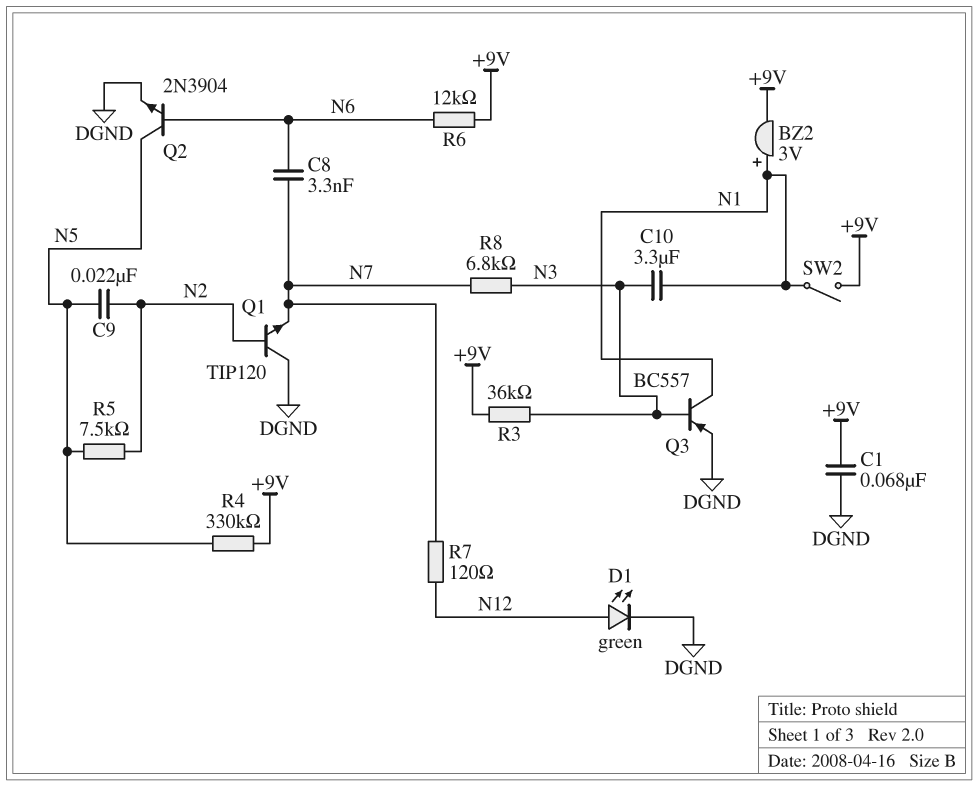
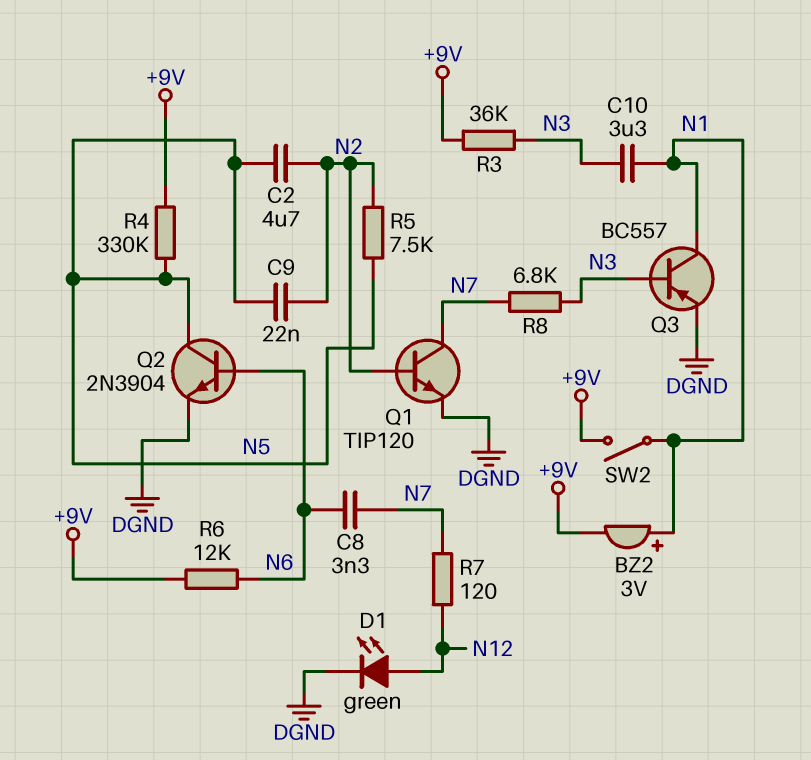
C1: 68nF (+9V, DGND) -> none
C2: none -> 4.7uF (N2, N5)
Q1: NPN TIP120 (B N2, C DGND, E N7) -> NPN TIP120 (B N2, C N7, E DGND)

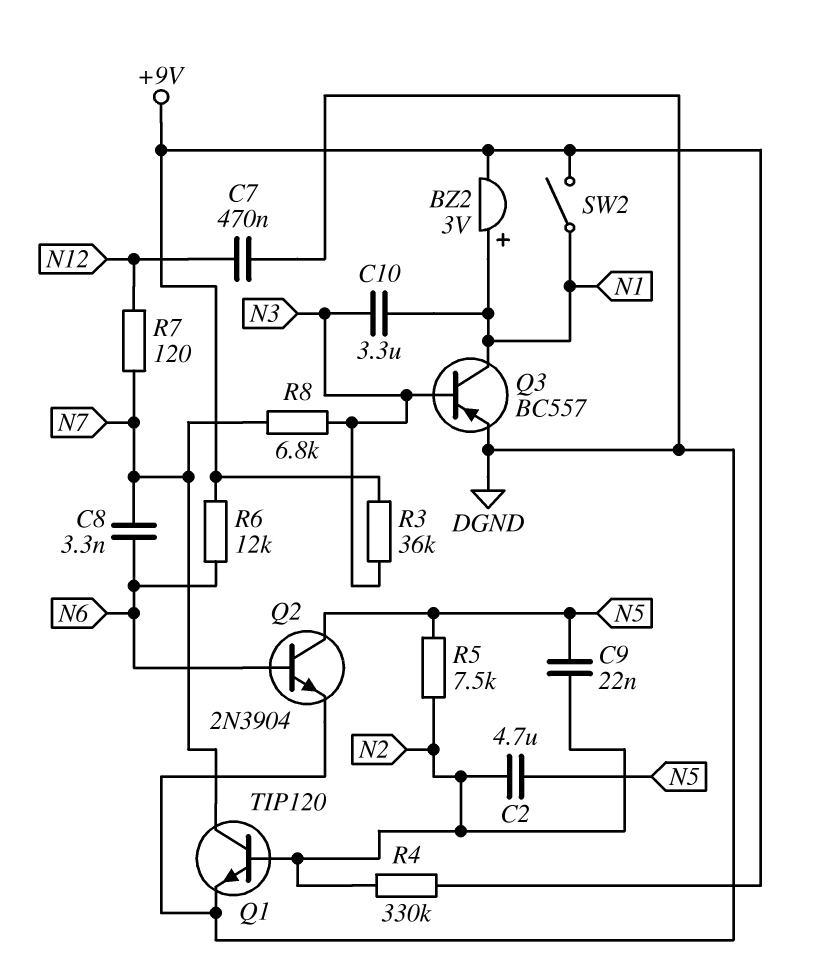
C7: none -> 470nF (DGND, N12)
D1: LED green (A N12, K DGND) -> none
R4: 330k (+9V, N5) -> 330k (+9V, N2)

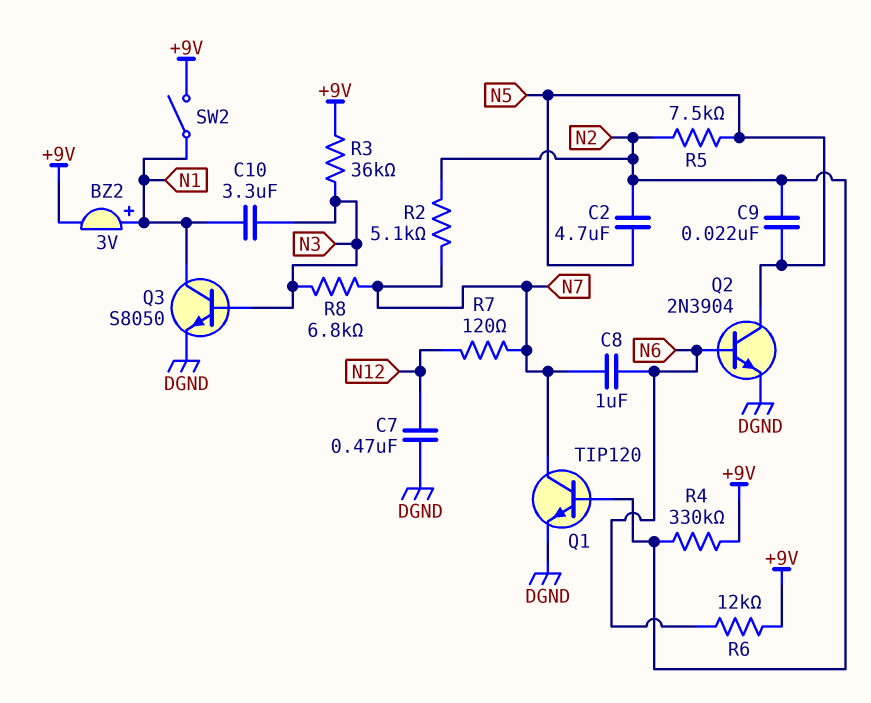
C8: 3.3nF (N6, N7) -> 1uF (N6, N7)
Q3: PNP BC557 (B N3, C N1, E DGND) -> NPN S8050 (B N3, C N1, E DGND)
R2: none -> 5.1k (N2, N7)

